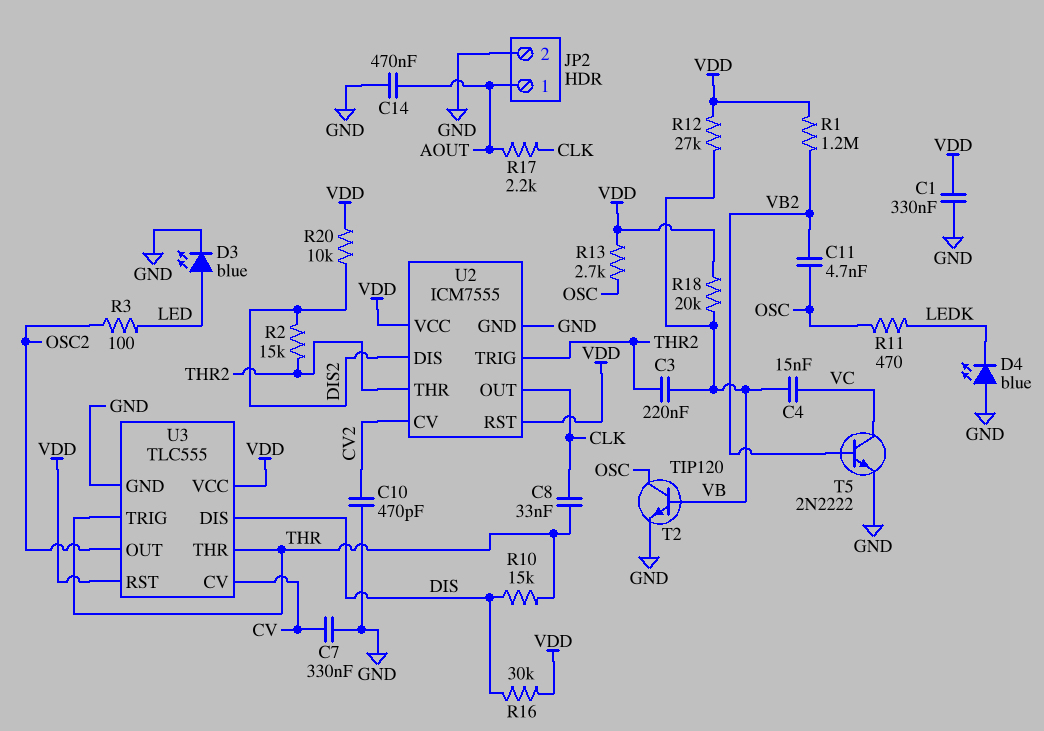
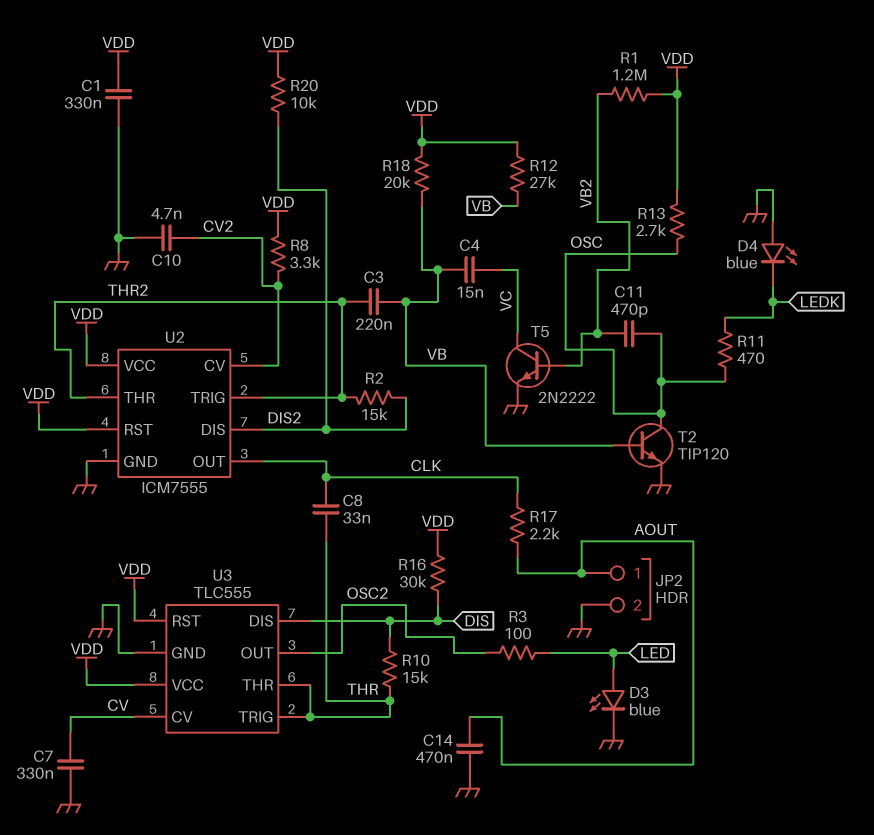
C10: 470pF (CV2, GND) -> 4.7nF (CV2, GND)
C11: 4.7nF (OSC, VB2) -> 470pF (OSC, VB2)
R8: none -> 3.3k (CV2, VDD)

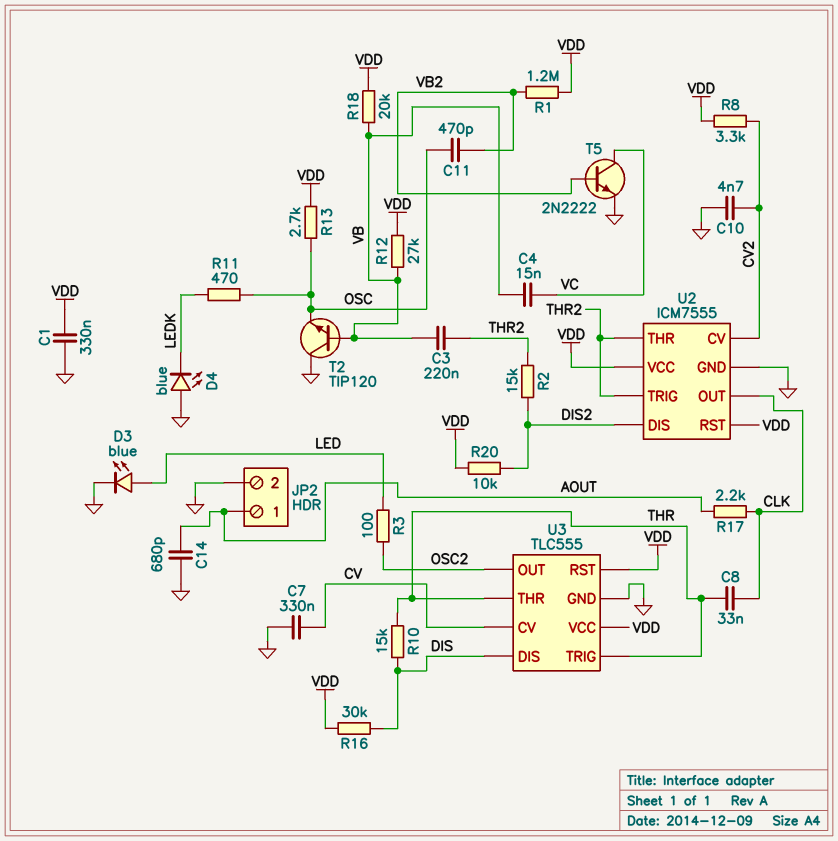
C14: 470nF (AOUT, GND) -> 680pF (AOUT, GND)
T2: NPN TIP120 (B VB, C OSC, E GND) -> NPN TIP120 (B VB, C GND, E OSC)

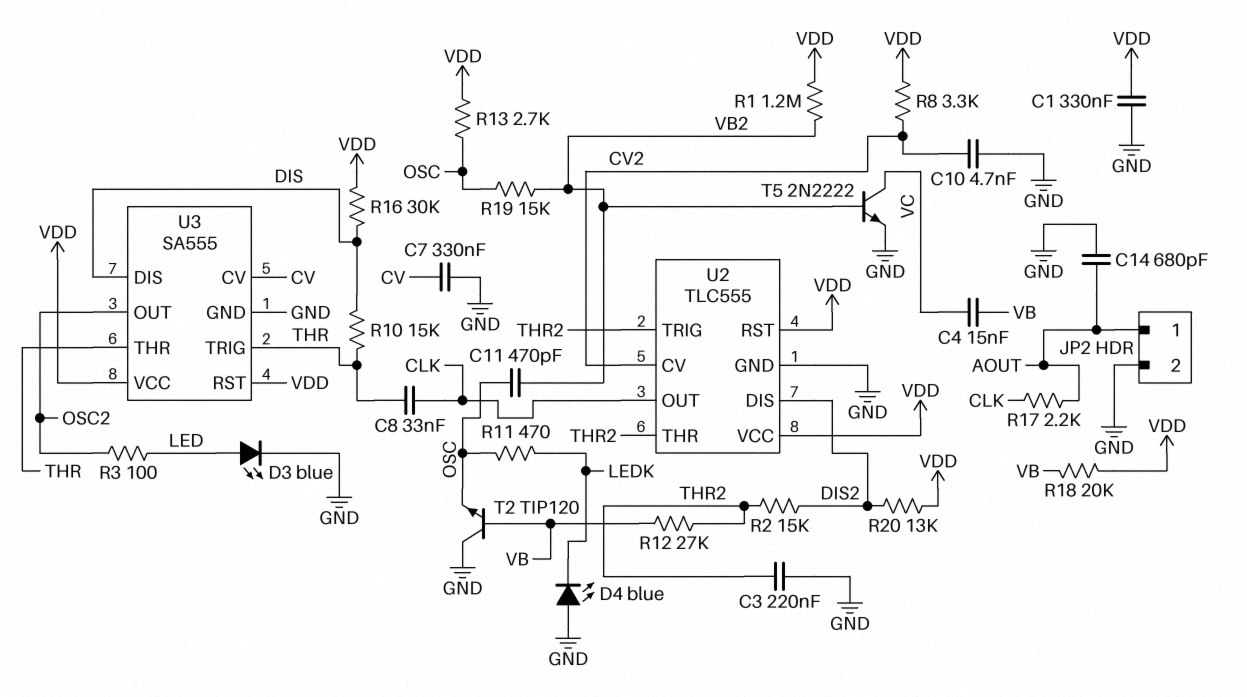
C3: 220nF (THR2, VB) -> 220nF (GND, THR2)
R12: 27k (VB, VDD) -> 27k (THR2, VB)
R19: none -> 15k (OSC, VB2)
R20: 10k (DIS2, VDD) -> 13k (DIS2, VDD)
U2: ICM7555 -> TLC555
U3: TLC555 -> SA555

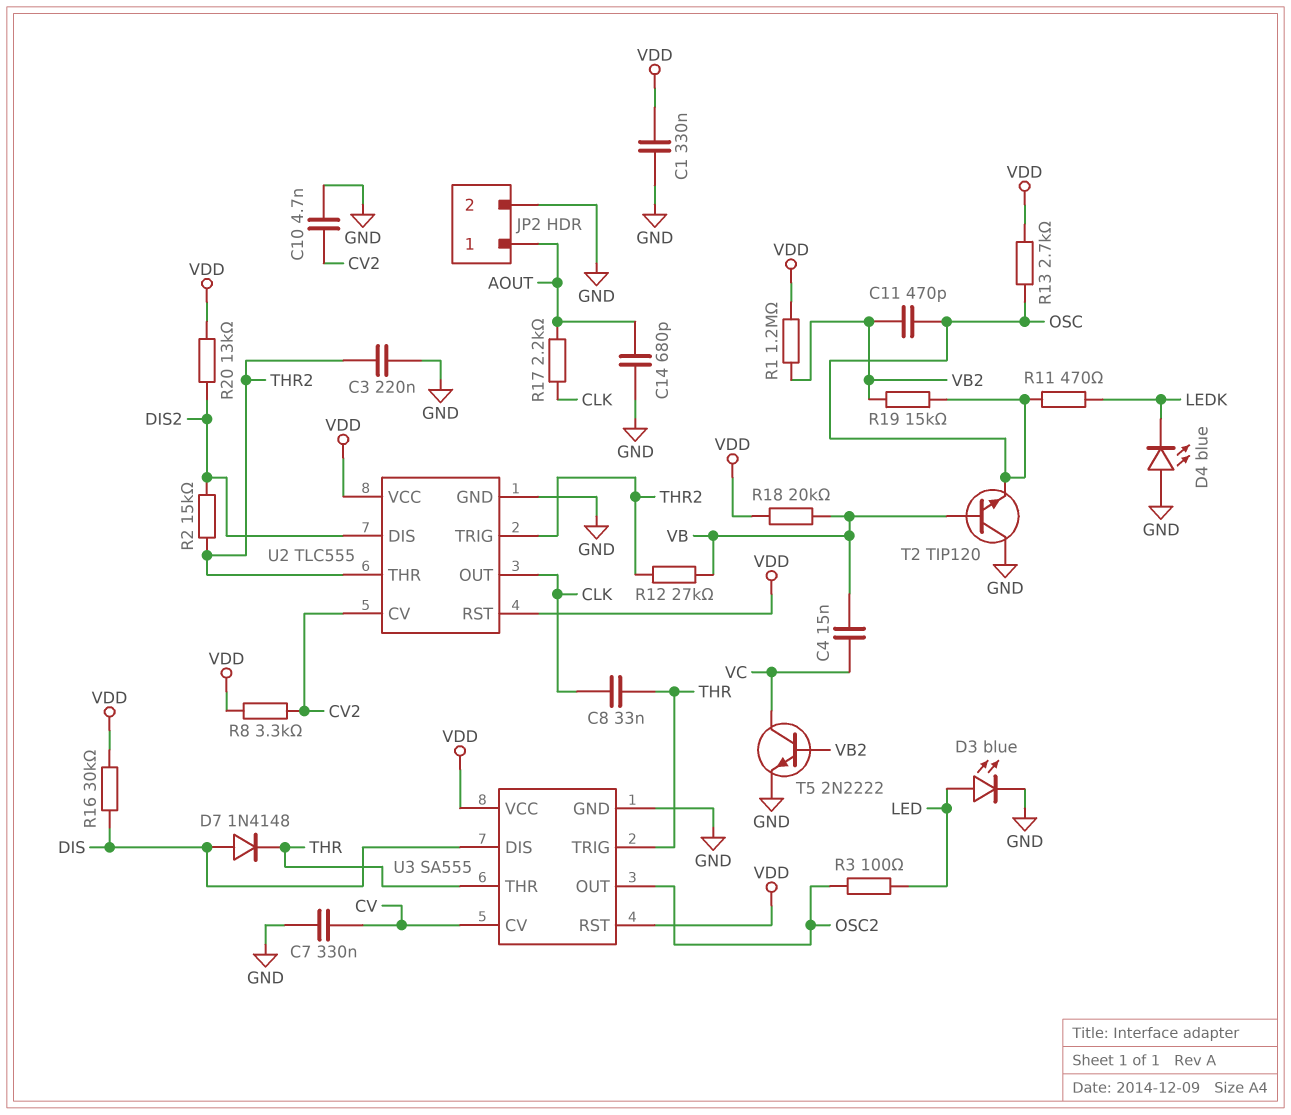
D7: none -> diode 1N4148 (A DIS, K THR)
R10: 15k (DIS, THR) -> none

